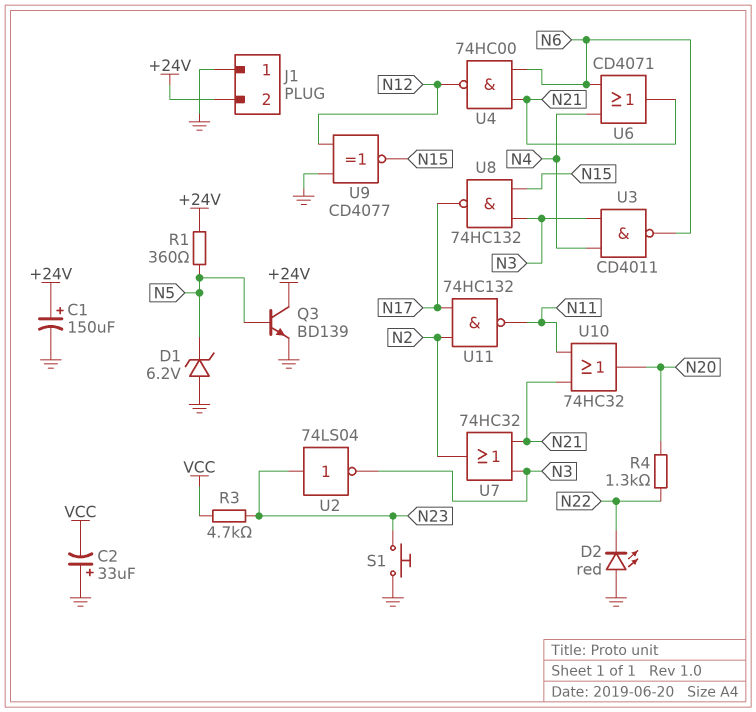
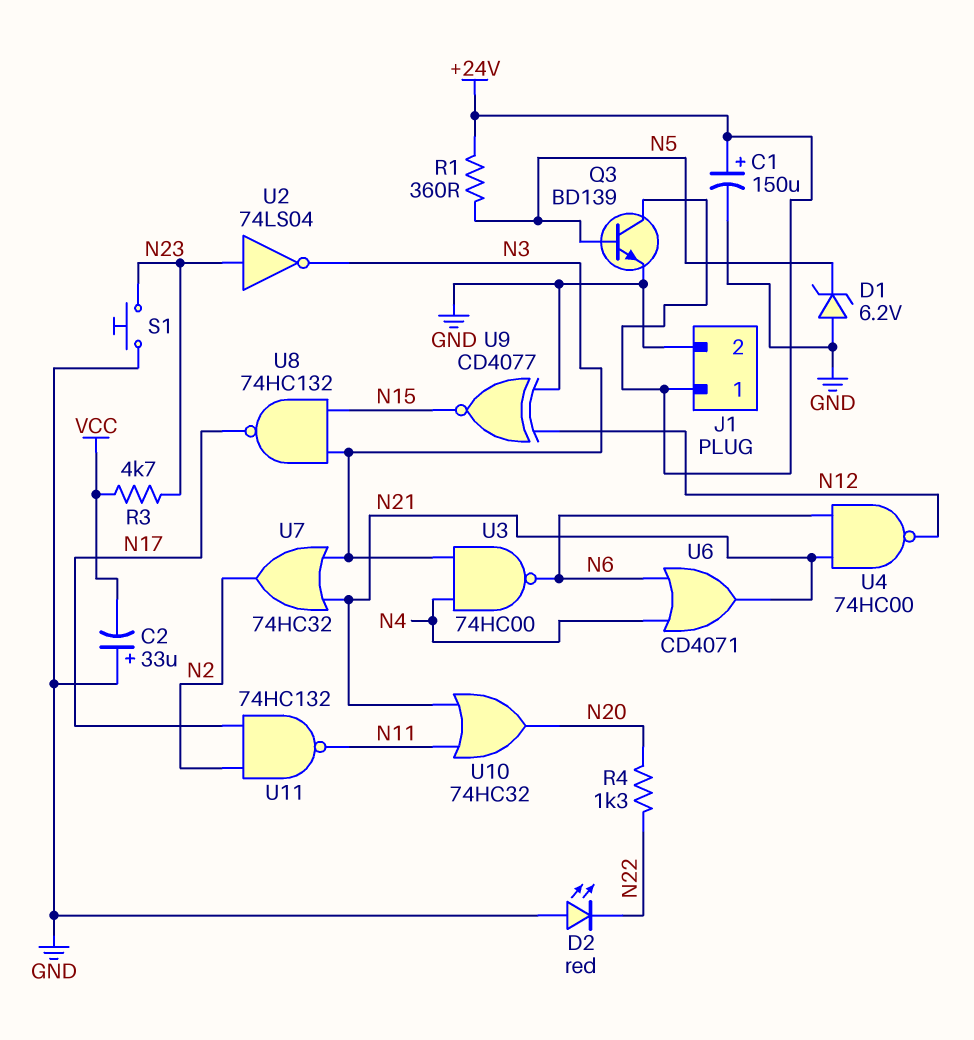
J1 pin 1: GND -> +24V
J1 pin 2: +24V -> GND
U3: NAND CD4011 (in N3, in N4, out N6) -> NAND 74HC00 (in N3, in N4, out N6)

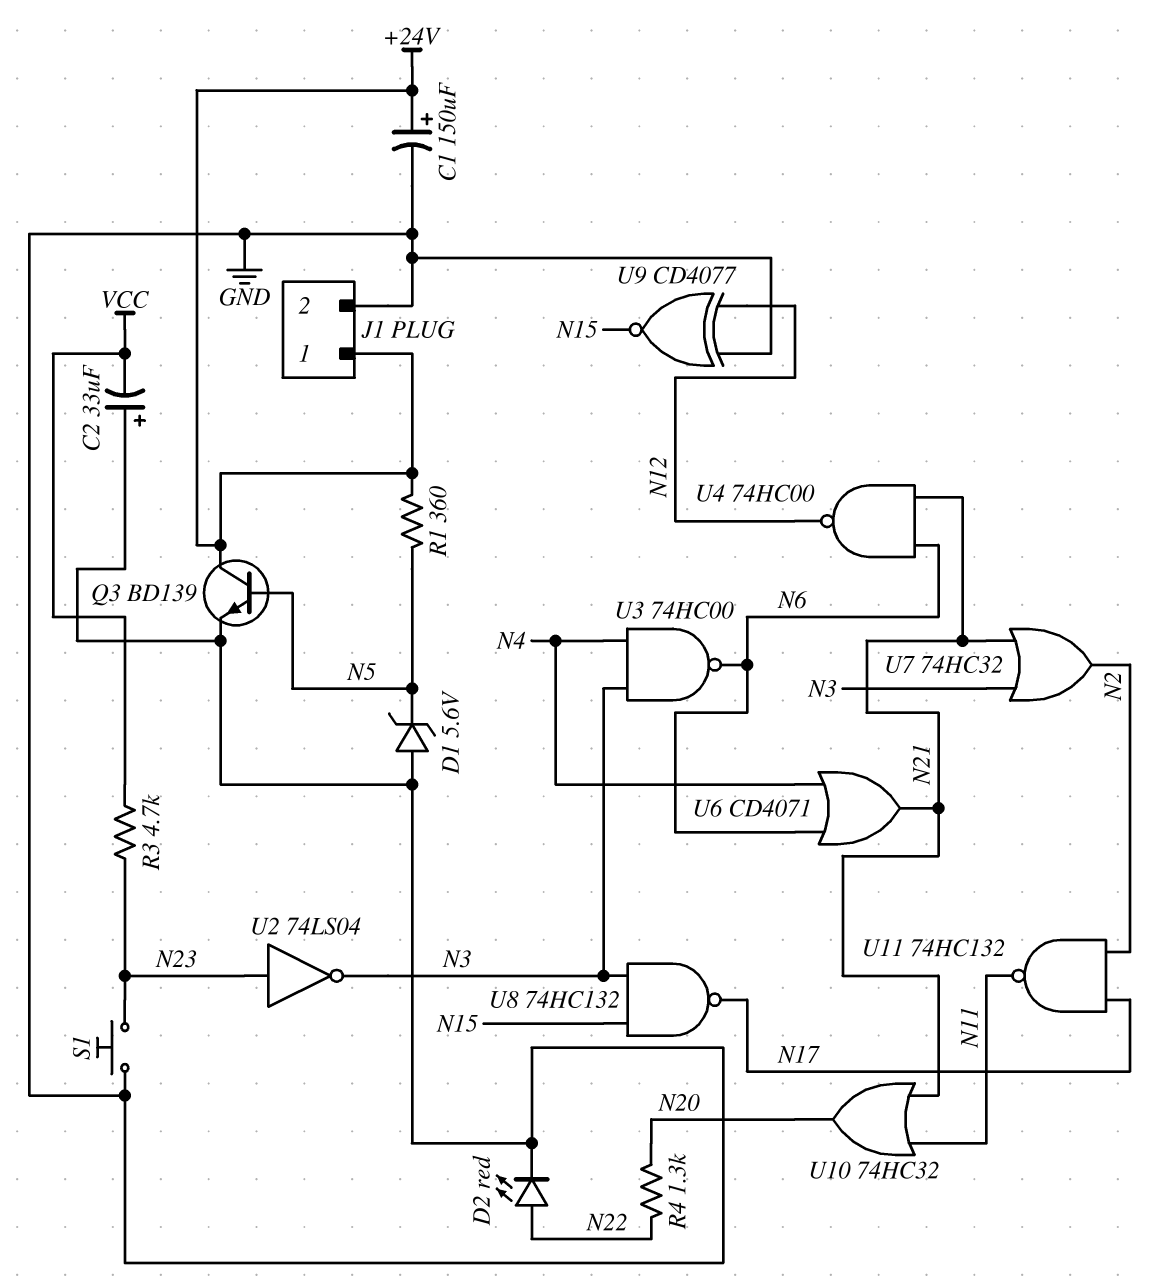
D1: zener 6.2V (A GND, K N5) -> zener 5.6V (A GND, K N5)
D2: LED red (A GND, K N22) -> LED red (A N22, K GND)

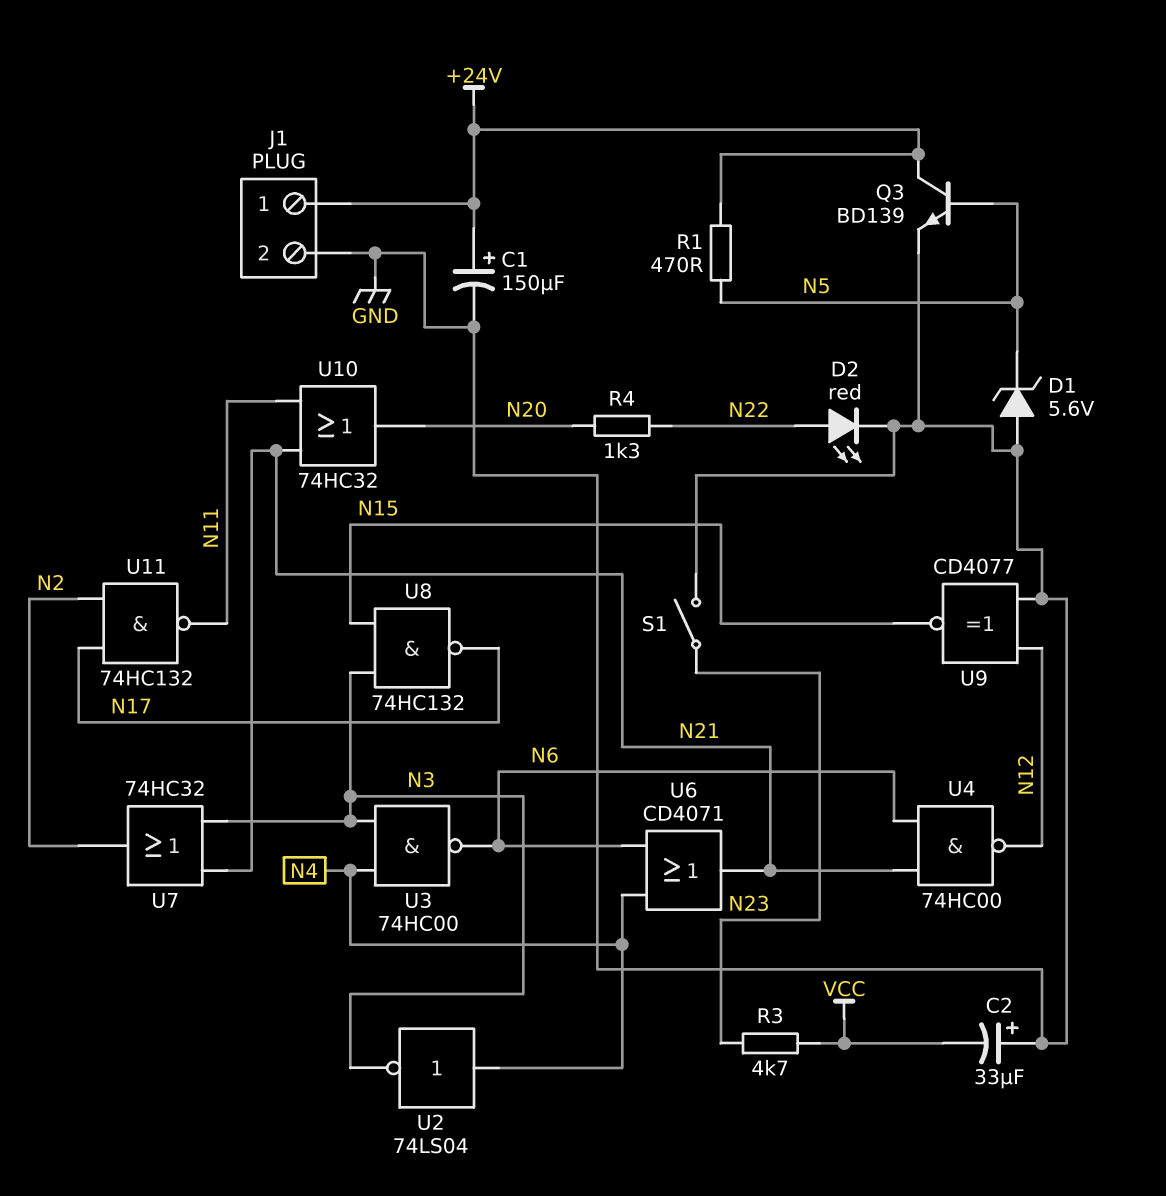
R1: 360 (+24V, N5) -> 470 (+24V, N5)
S1: button (GND, N23) -> switch (GND, N23)
U2: NOT 74LS04 (in N23, out N3) -> NOT 74LS04 (in N4, out N3)

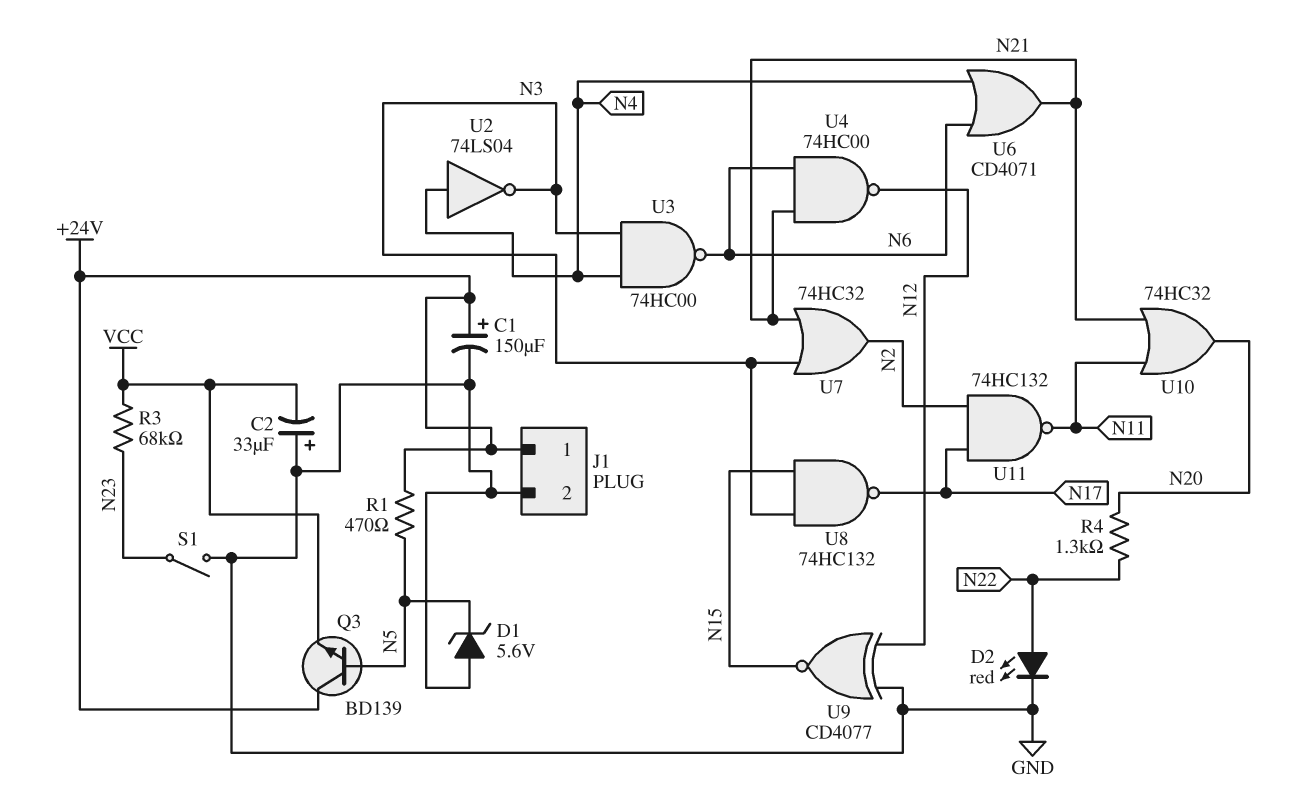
Q3: NPN BD139 (B N5, C +24V, E GND) -> NPN BD139 (B N5, C +24V, E VCC)
R3: 4.7k (N23, VCC) -> 68k (N23, VCC)

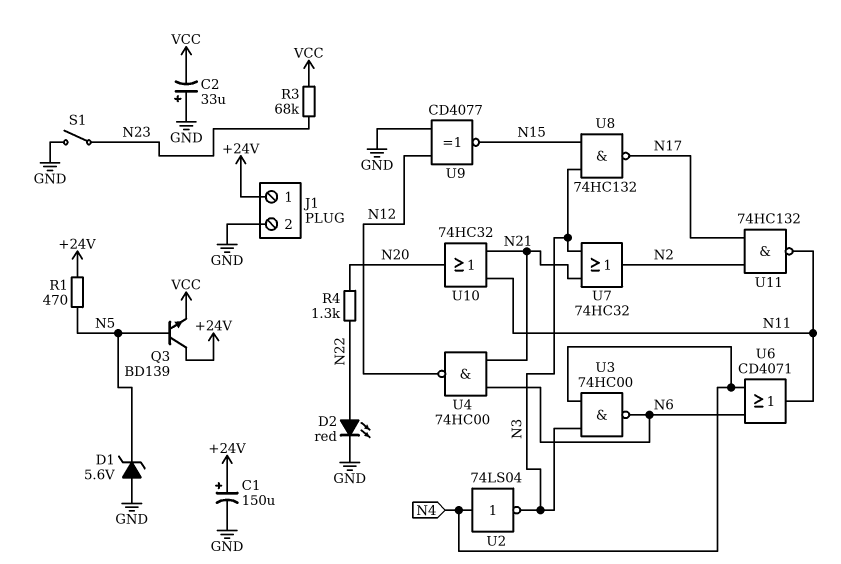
U6: OR CD4071 (in N4, in N6, out N21) -> OR CD4071 (in N4, in N6, out N11)

